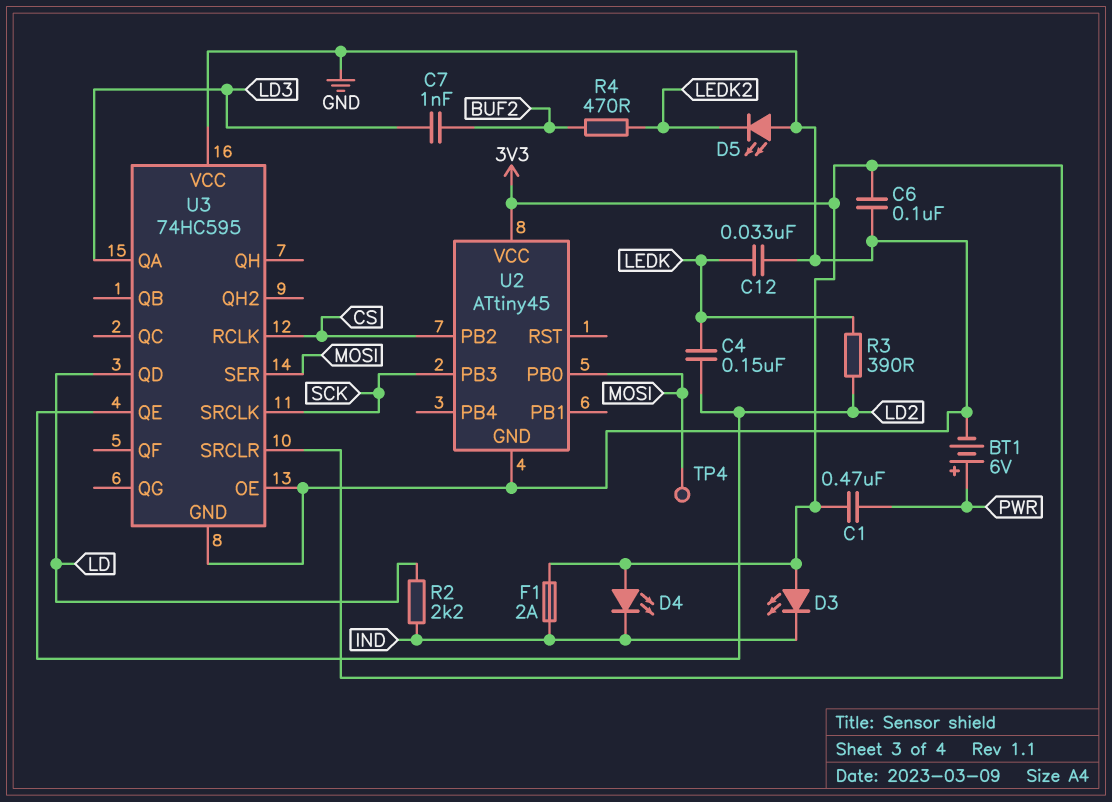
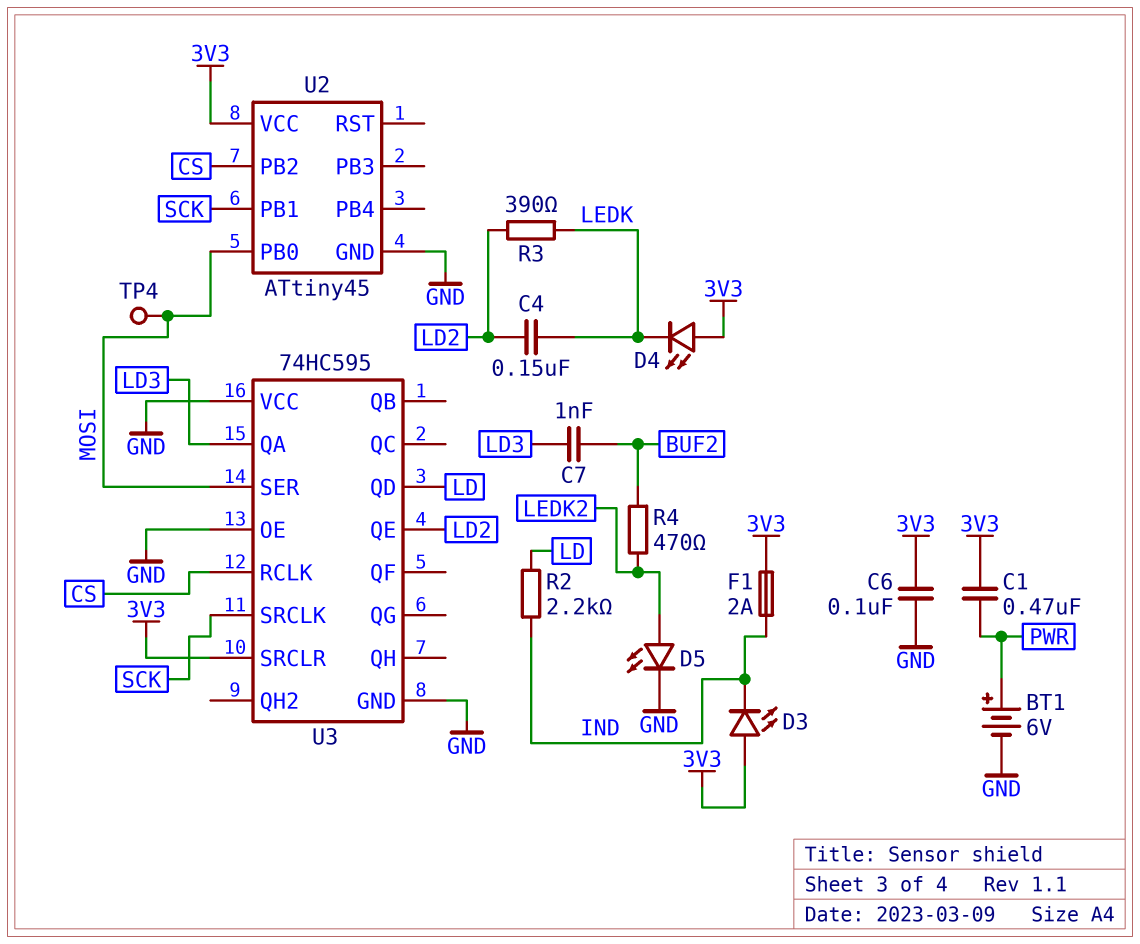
C12: 33nF (GND, LEDK) -> none
D4: LED (A 3V3, K IND) -> LED (A 3V3, K LEDK)
D5: LED (A GND, K LEDK2) -> LED (A LEDK2, K GND)
U2 pin PB1: none -> SCK
U2 pin PB3: SCK -> none

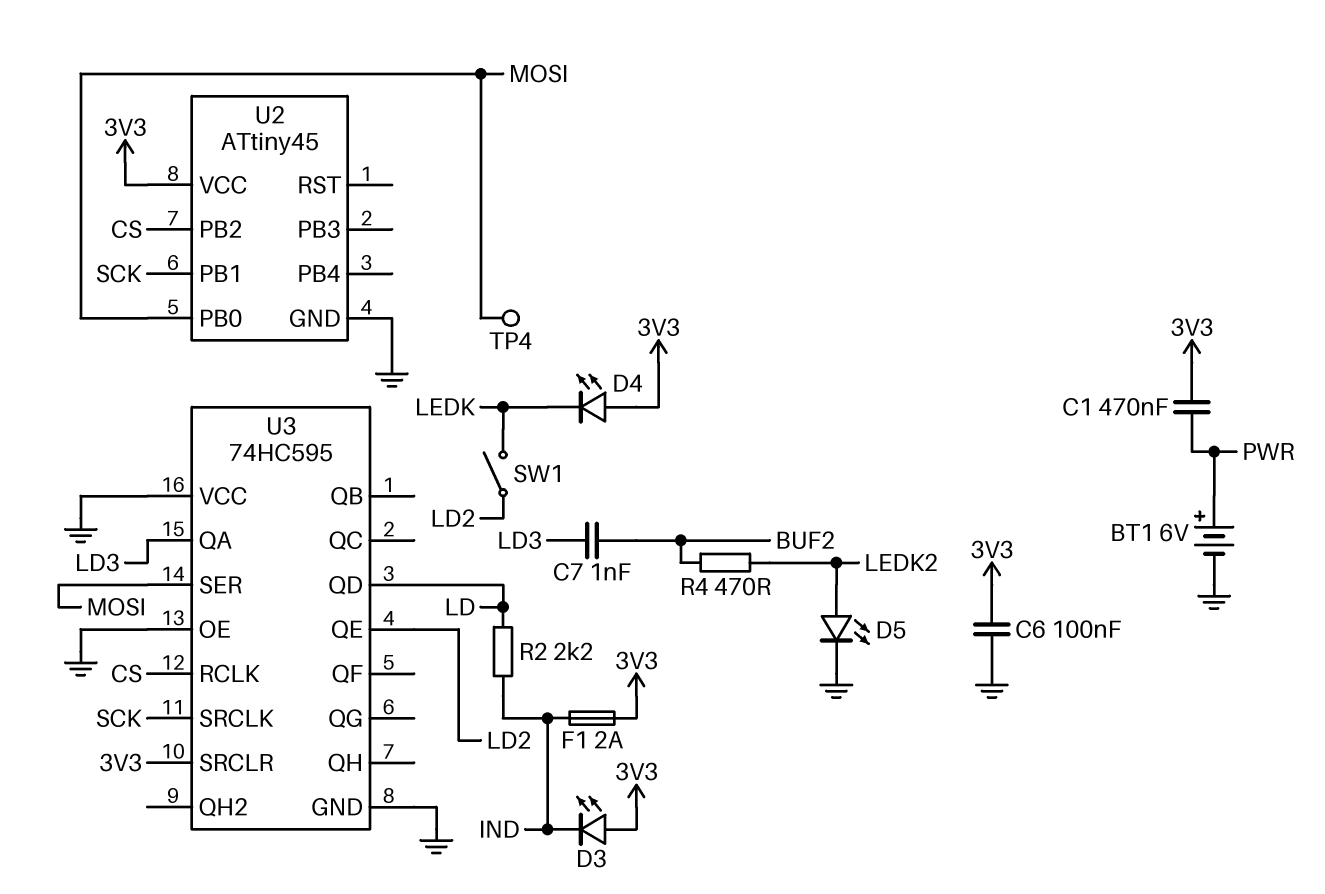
C4: 150nF (LD2, LEDK) -> none
R3: 390 (LD2, LEDK) -> none
SW1: none -> switch (LD2, LEDK)

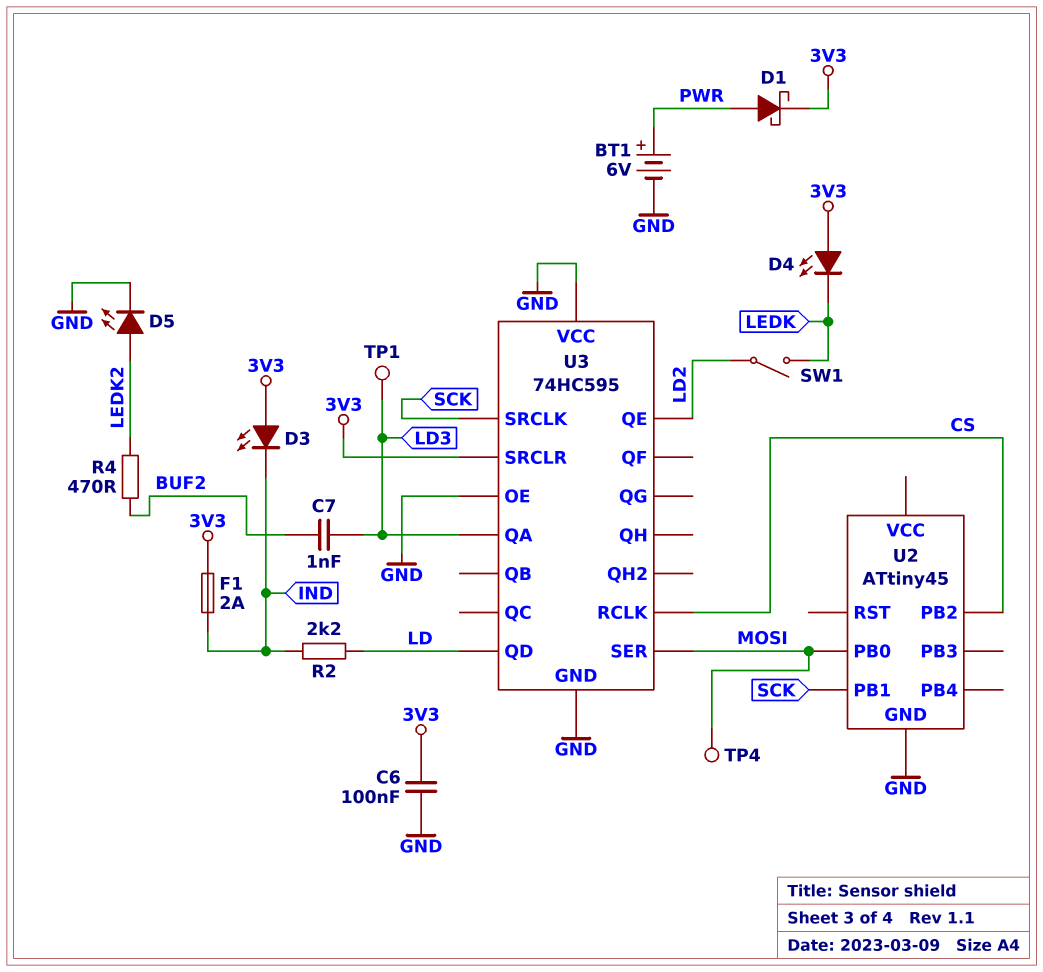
C1: 470nF (3V3, PWR) -> none
D1: none -> schottky (A PWR, K 3V3)
TP1: none -> test point (LD3)
U2 pin VCC: 3V3 -> none

